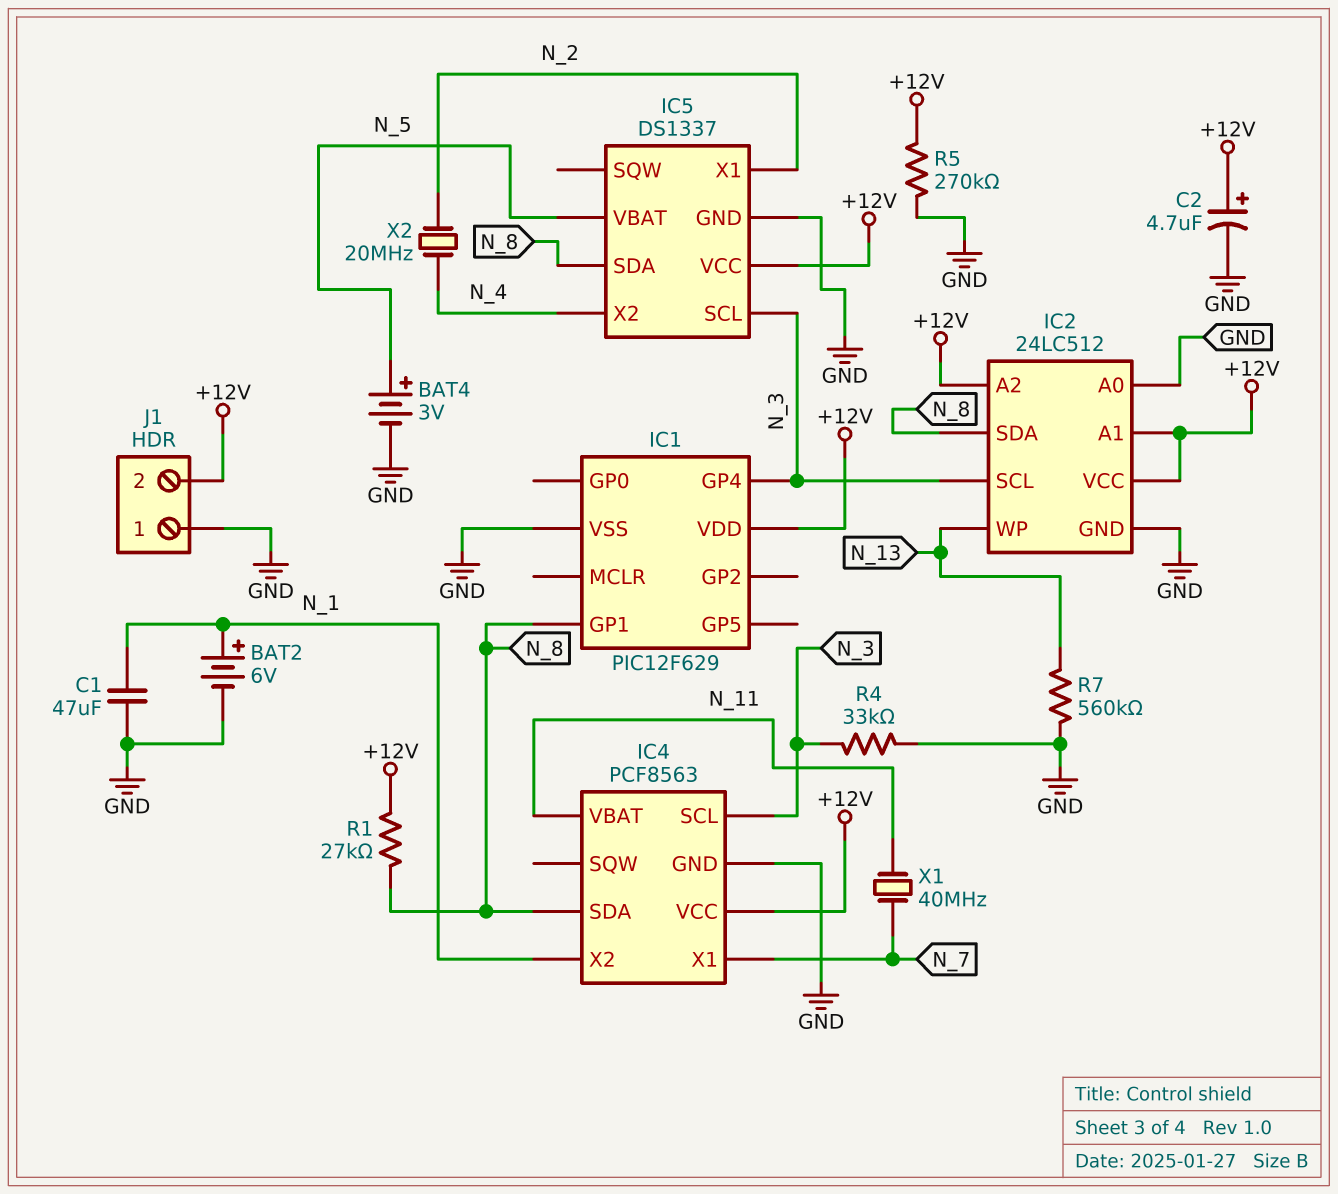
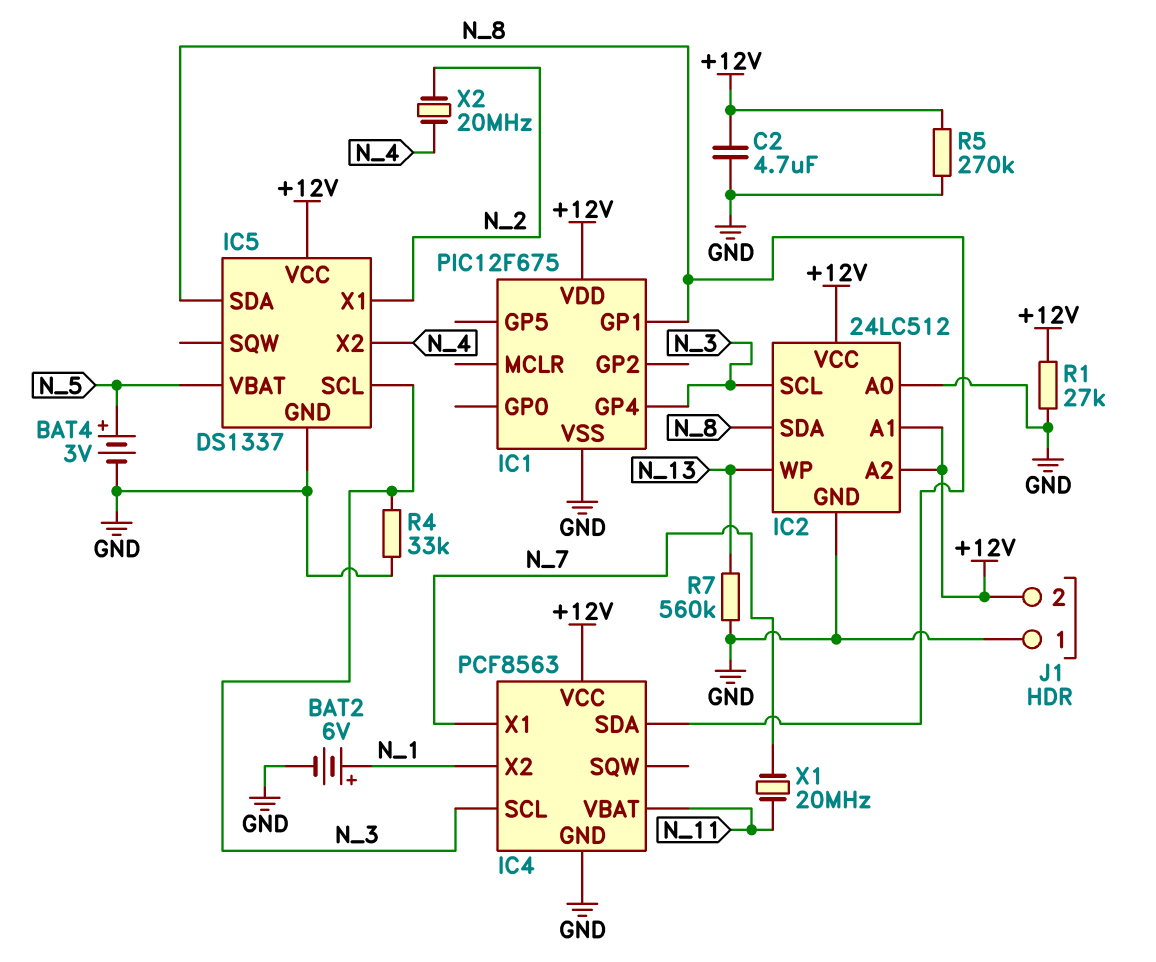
C1: 47uF (GND, N_1) -> none
C2: 4.7uF (plus +12V, minus GND) -> 4.7uF (+12V, GND)
IC1: PIC12F629 -> PIC12F675
R1: 27k (+12V, N_8) -> 27k (+12V, GND)
X1: 40MHz (N_7, N_11) -> 20MHz (N_7, N_11)

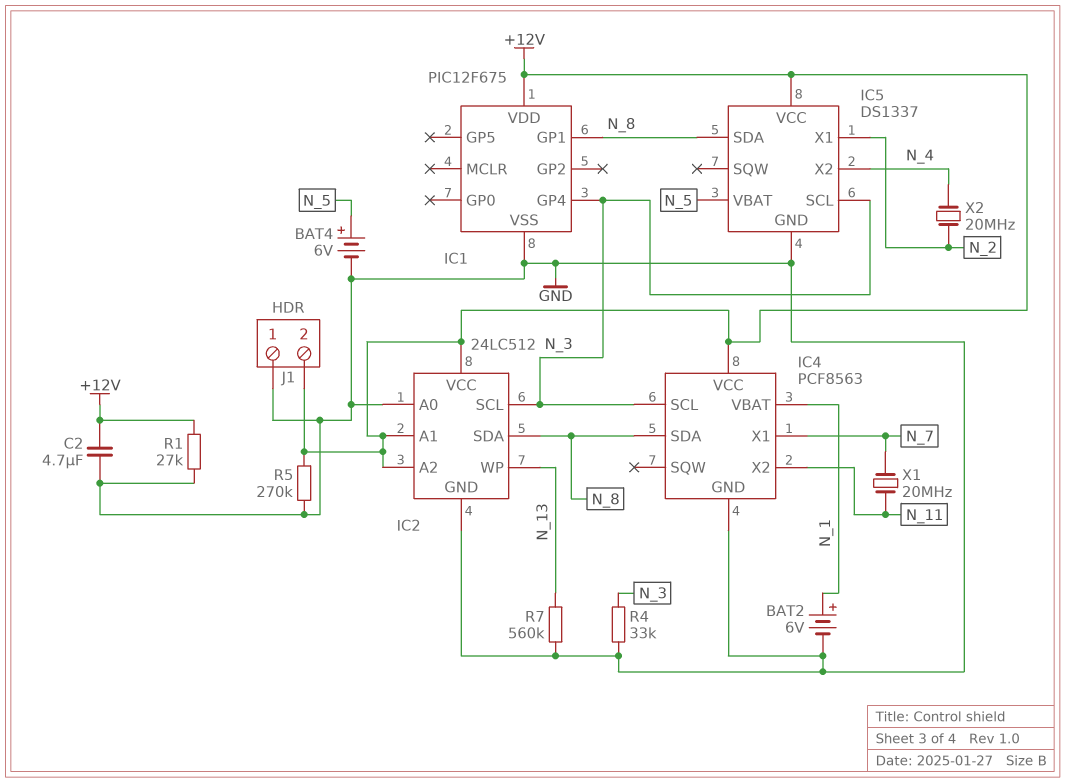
BAT4: 3V (plus N_5, minus GND) -> 6V (plus N_5, minus GND)
IC4 pin VBAT: N_11 -> N_1
IC4 pin X2: N_1 -> N_11

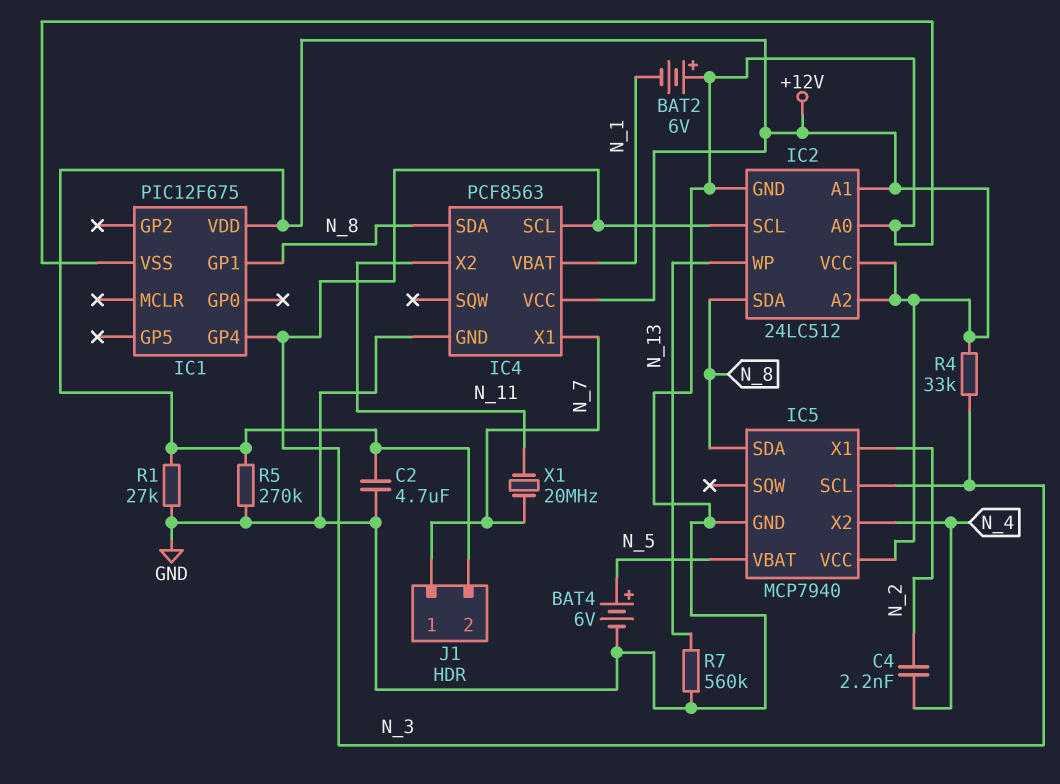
BAT2: 6V (plus N_1, minus GND) -> 6V (plus GND, minus N_1)
C4: none -> 2.2nF (N_2, N_4)
IC5: DS1337 -> MCP7940
J1 pin 1: GND -> N_7
R4: 33k (GND, N_3) -> 33k (+12V, N_3)
X2: 20MHz (N_2, N_4) -> none

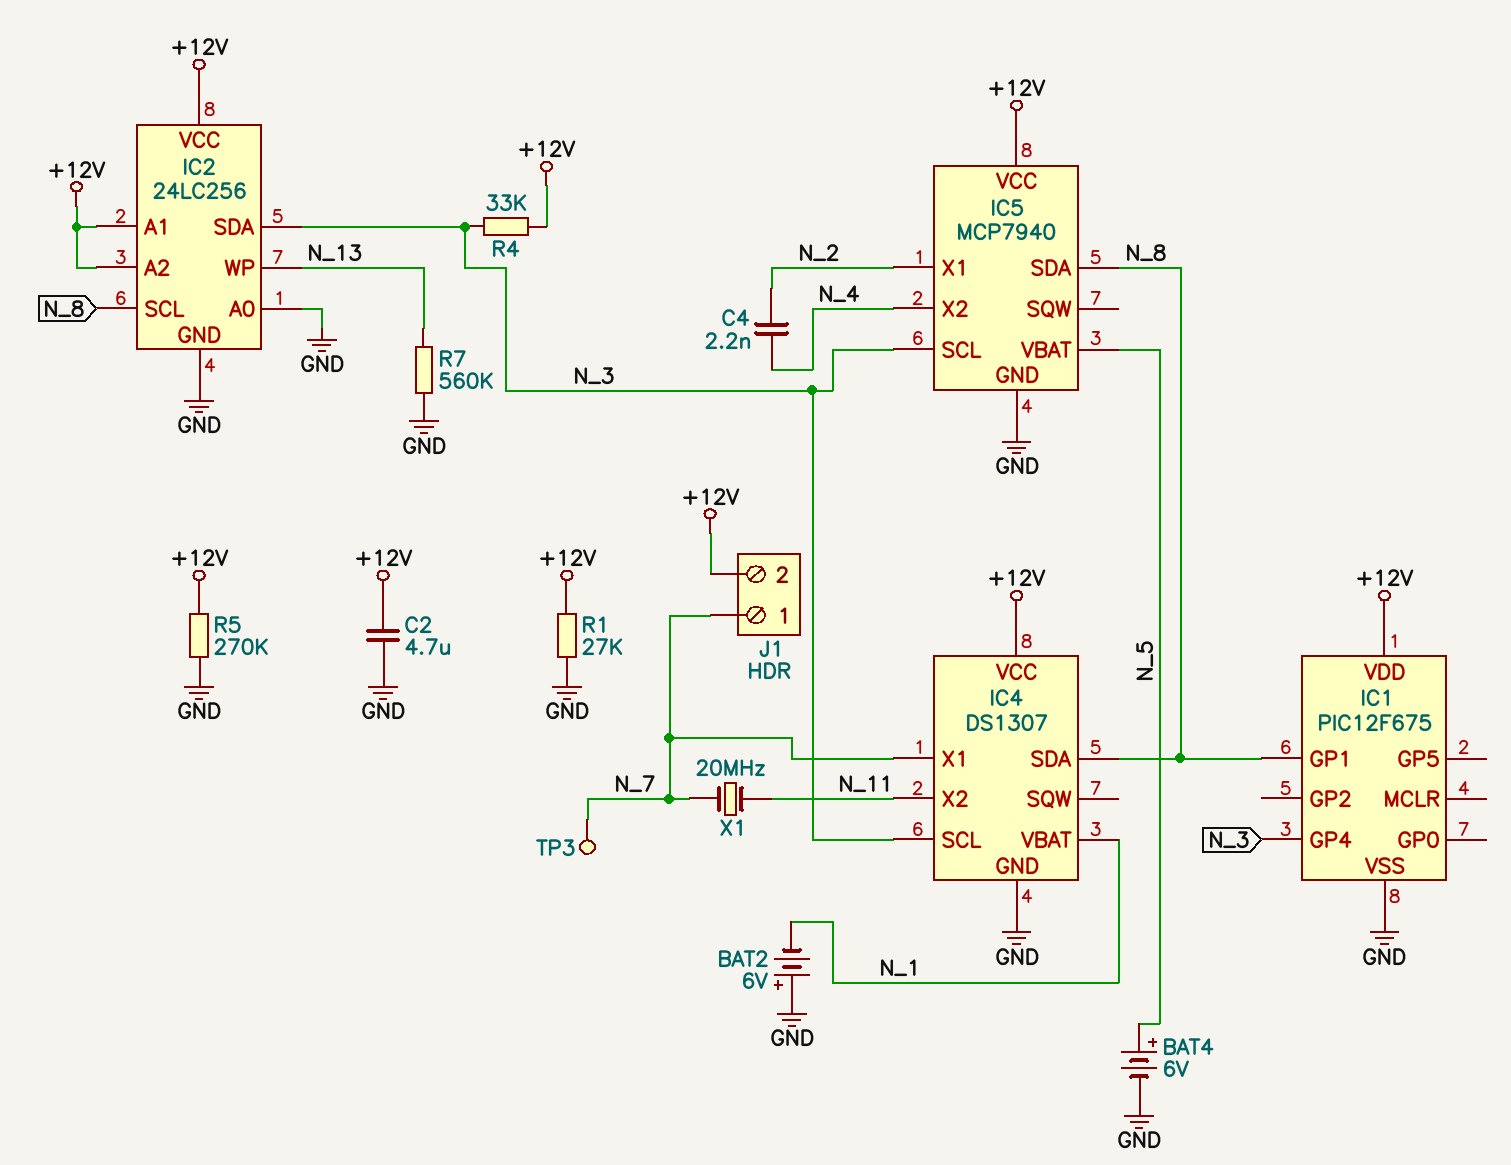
IC2: 24LC512 -> 24LC256
IC2 pin SCL: N_3 -> N_8
IC2 pin SDA: N_8 -> N_3
IC4: PCF8563 -> DS1307
TP3: none -> test point (N_7)

